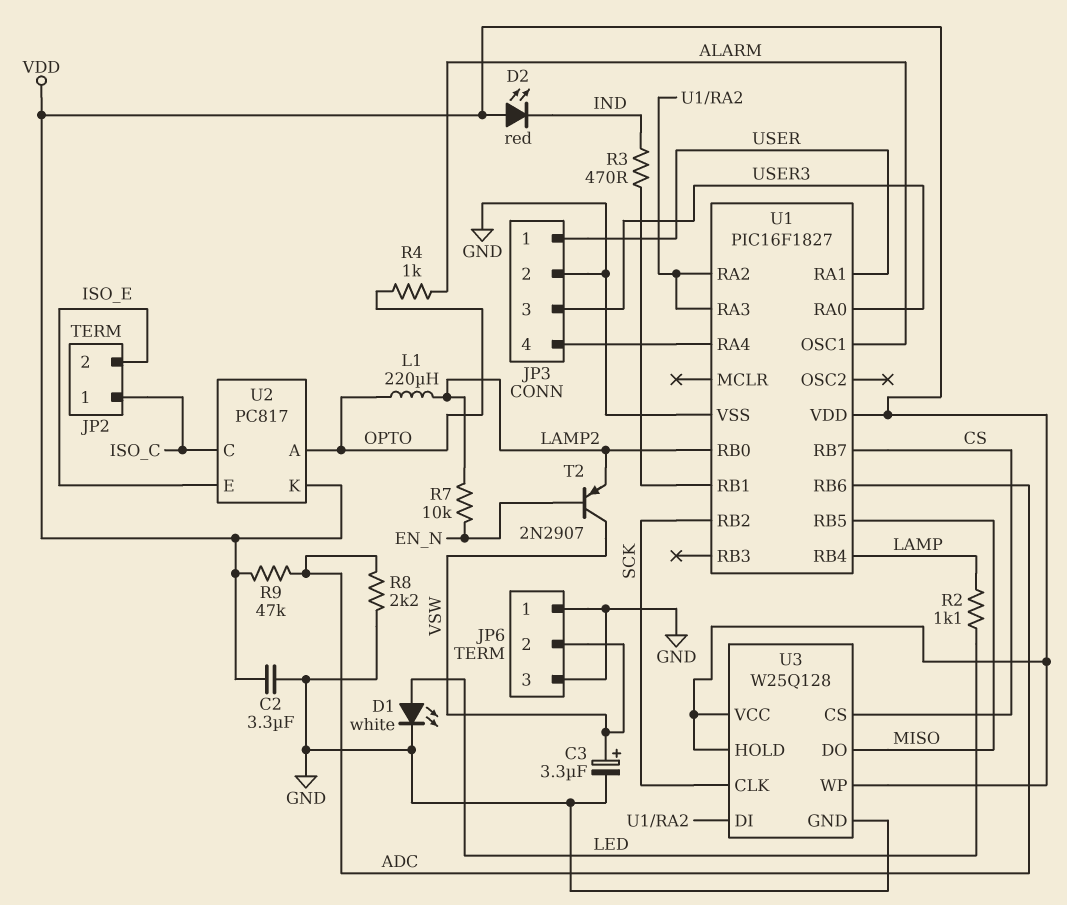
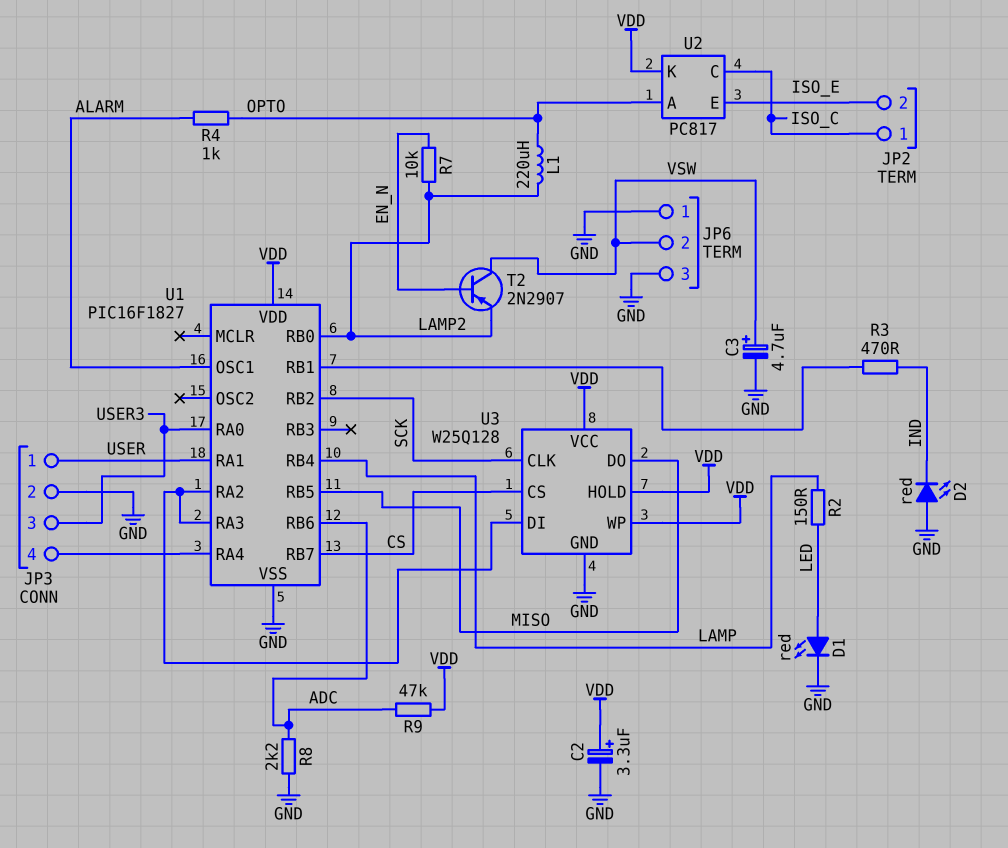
C2: 3.3uF (GND, VDD) -> 3.3uF (plus VDD, minus GND)
C3: 3.3uF (plus VSW, minus GND) -> 4.7uF (plus VSW, minus GND)
D1: LED white (A LED, K GND) -> LED red (A LED, K GND)
D2: LED red (A VDD, K IND) -> LED red (A GND, K IND)
R2: 1.1k (LAMP, LED) -> 150 (LAMP, LED)

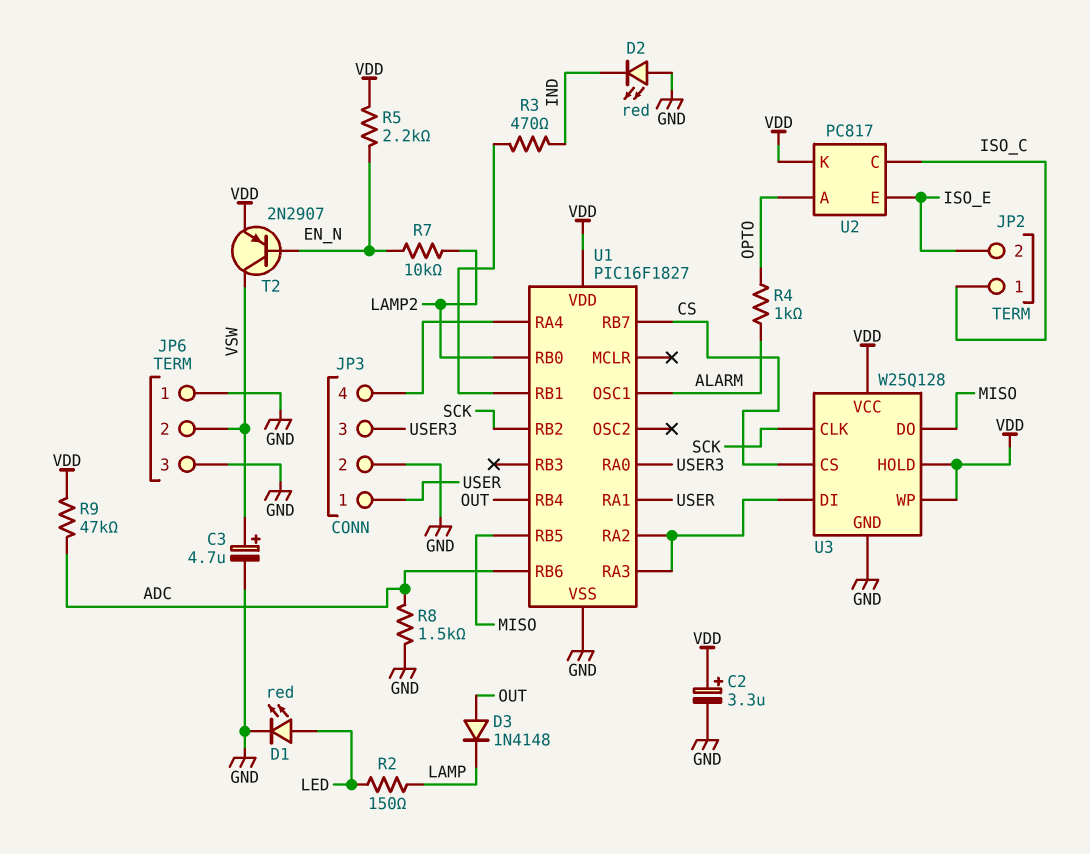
D3: none -> diode 1N4148 (A OUT, K LAMP)
L1: 220uH (LAMP2, OPTO) -> none
R5: none -> 2.2k (EN_N, VDD)
R8: 2.2k (ADC, GND) -> 1.5k (ADC, GND)
T2: PNP 2N2907 (B EN_N, C VSW, E LAMP2) -> PNP 2N2907 (B EN_N, C VSW, E VDD)
U1 pin RB4: LAMP -> OUT

